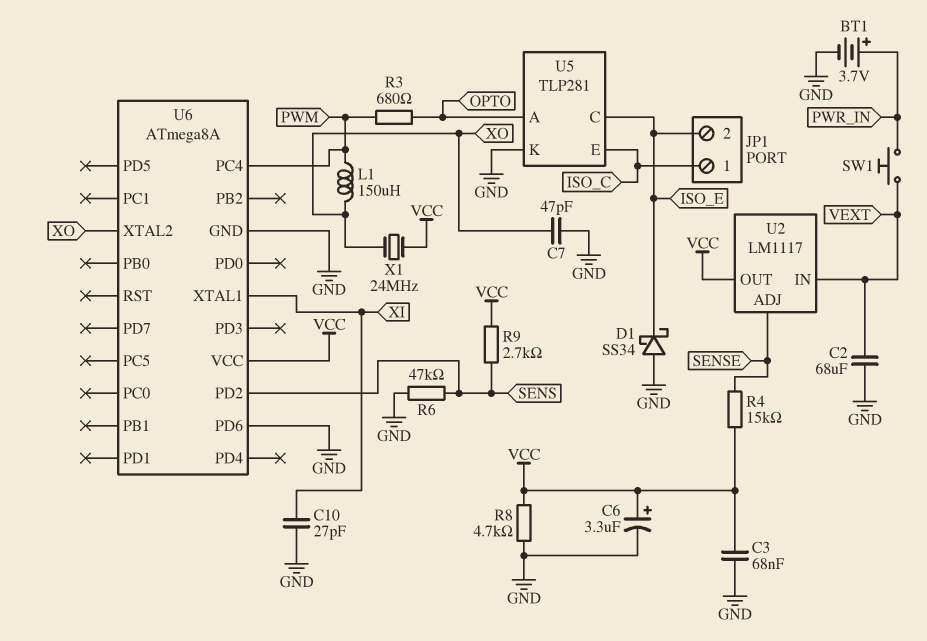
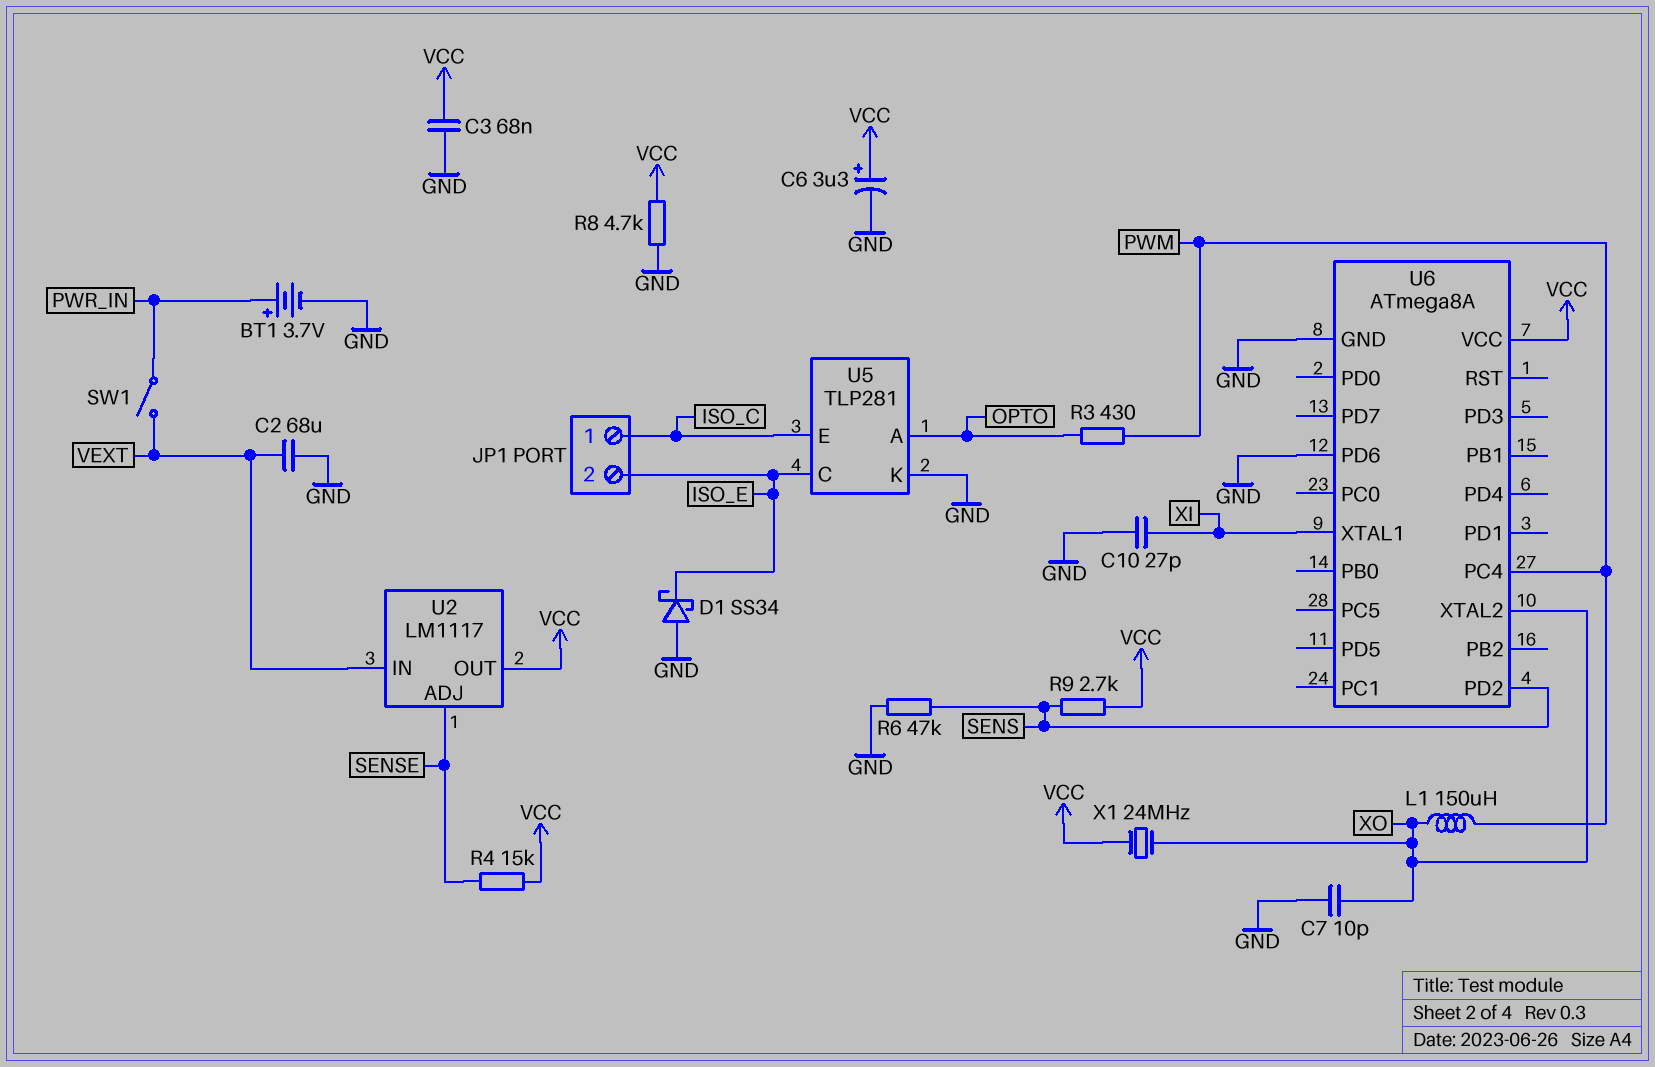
C7: 47pF (GND, XO) -> 10pF (GND, XO)
R3: 680 (OPTO, PWM) -> 430 (OPTO, PWM)
SW1: button (PWR_IN, VEXT) -> switch (PWR_IN, VEXT)

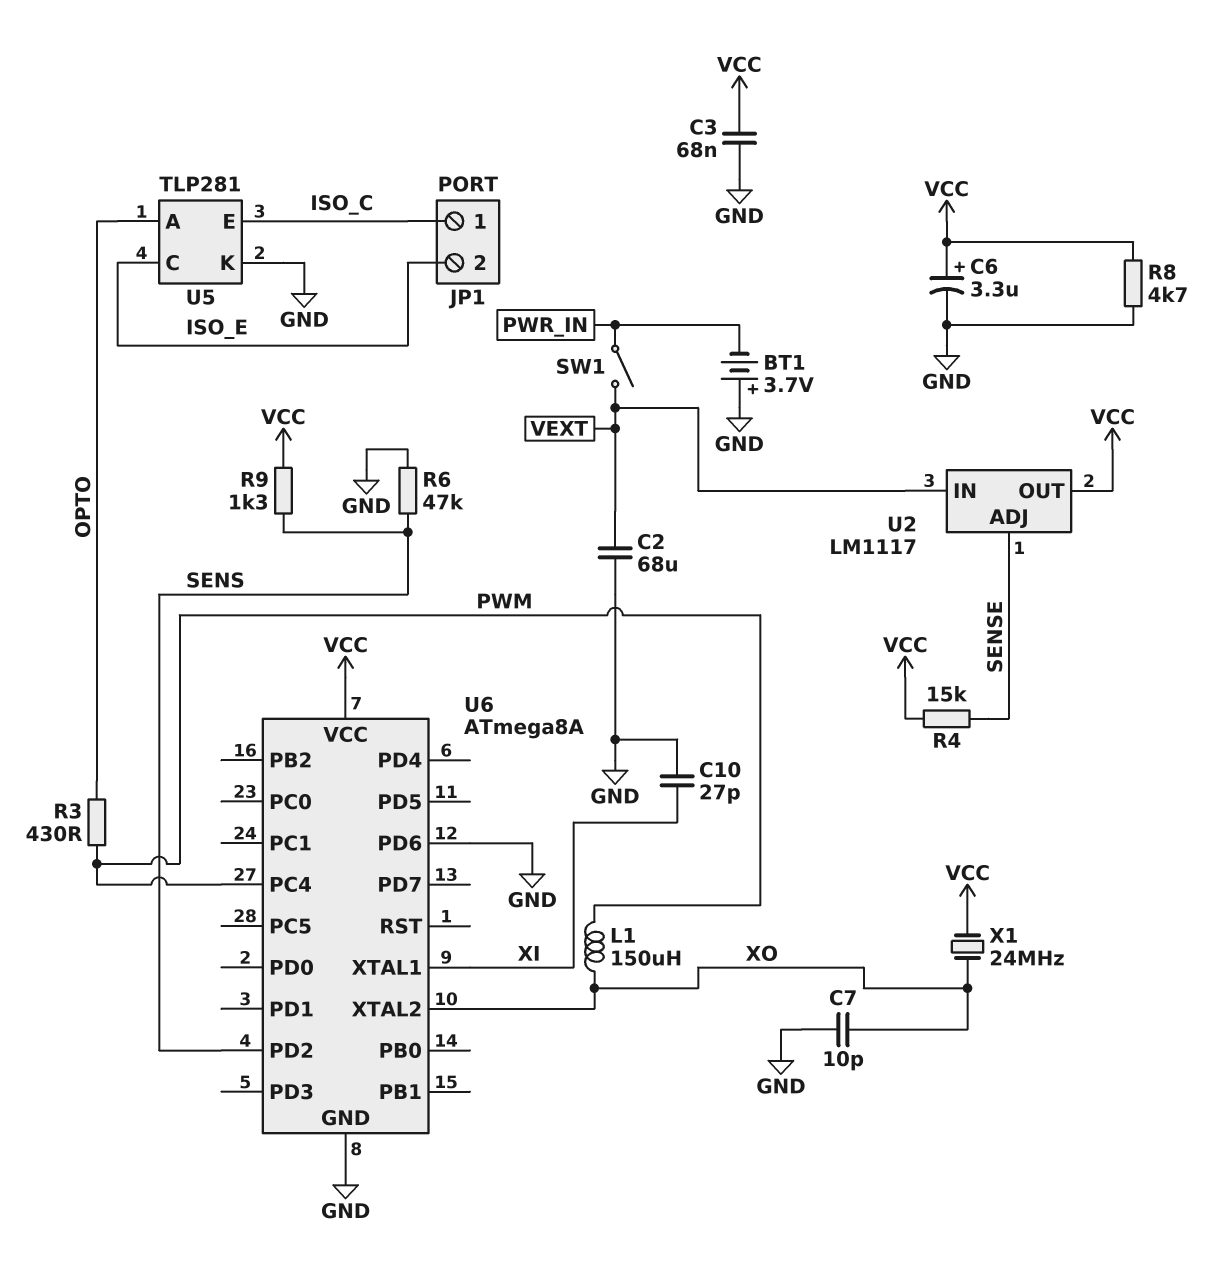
BT1: 3.7V (plus PWR_IN, minus GND) -> 3.7V (plus GND, minus PWR_IN)
D1: schottky SS34 (A GND, K ISO_E) -> none
R9: 2.7k (SENS, VCC) -> 1.3k (SENS, VCC)

